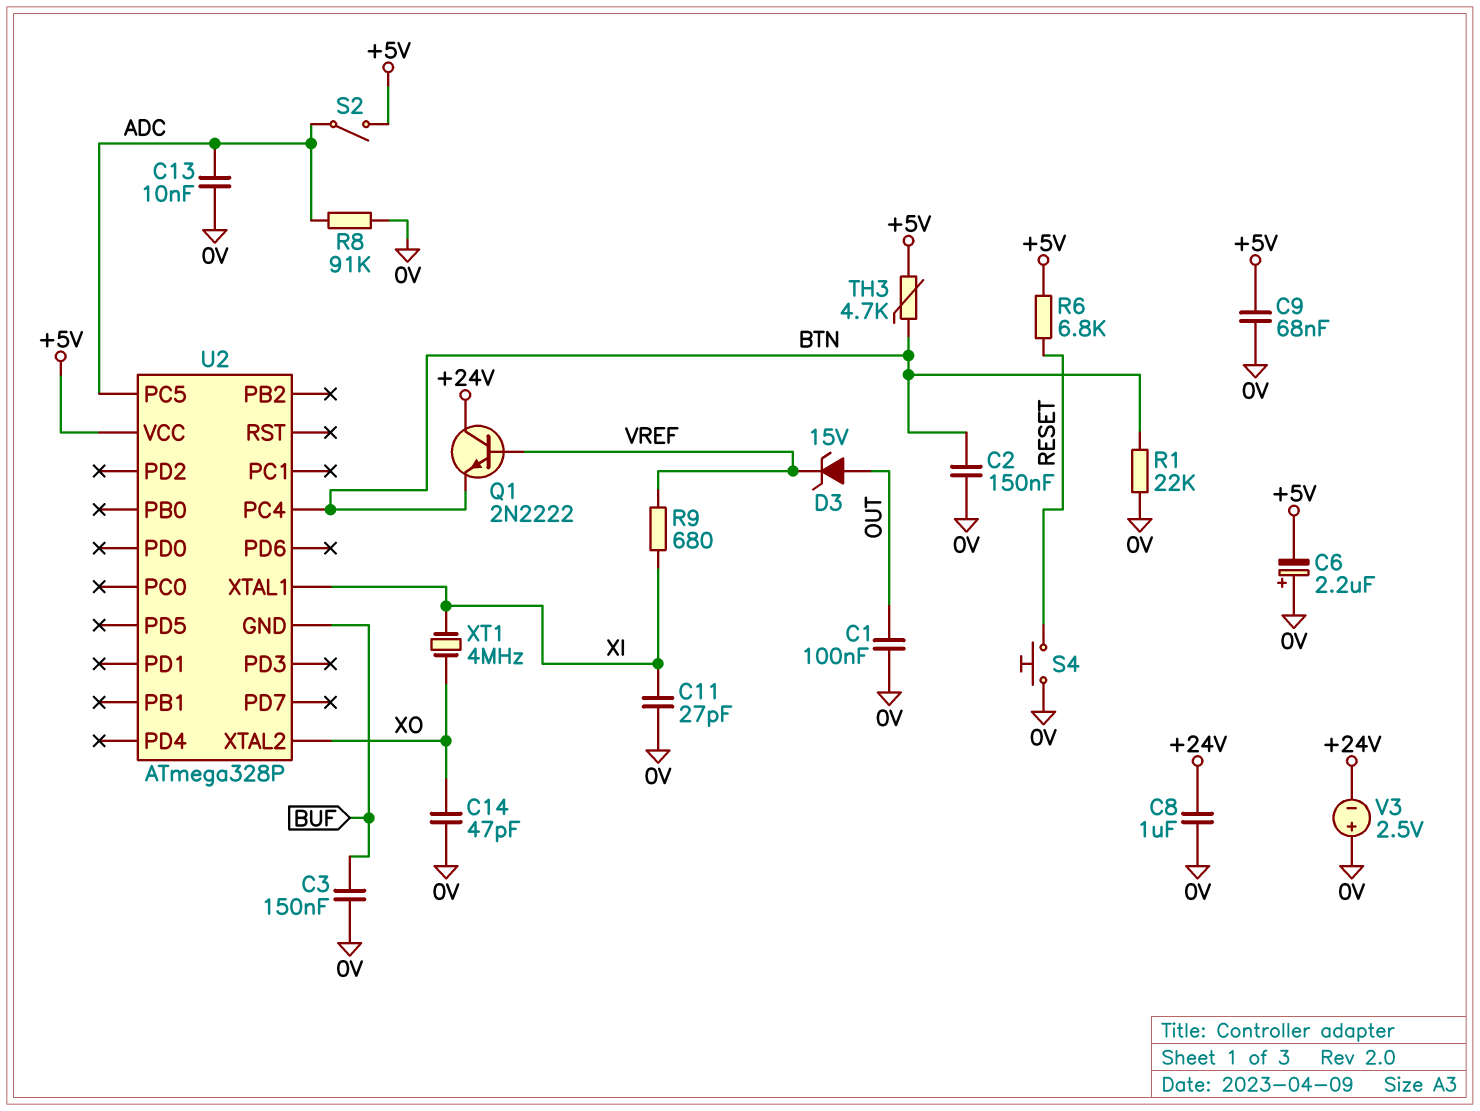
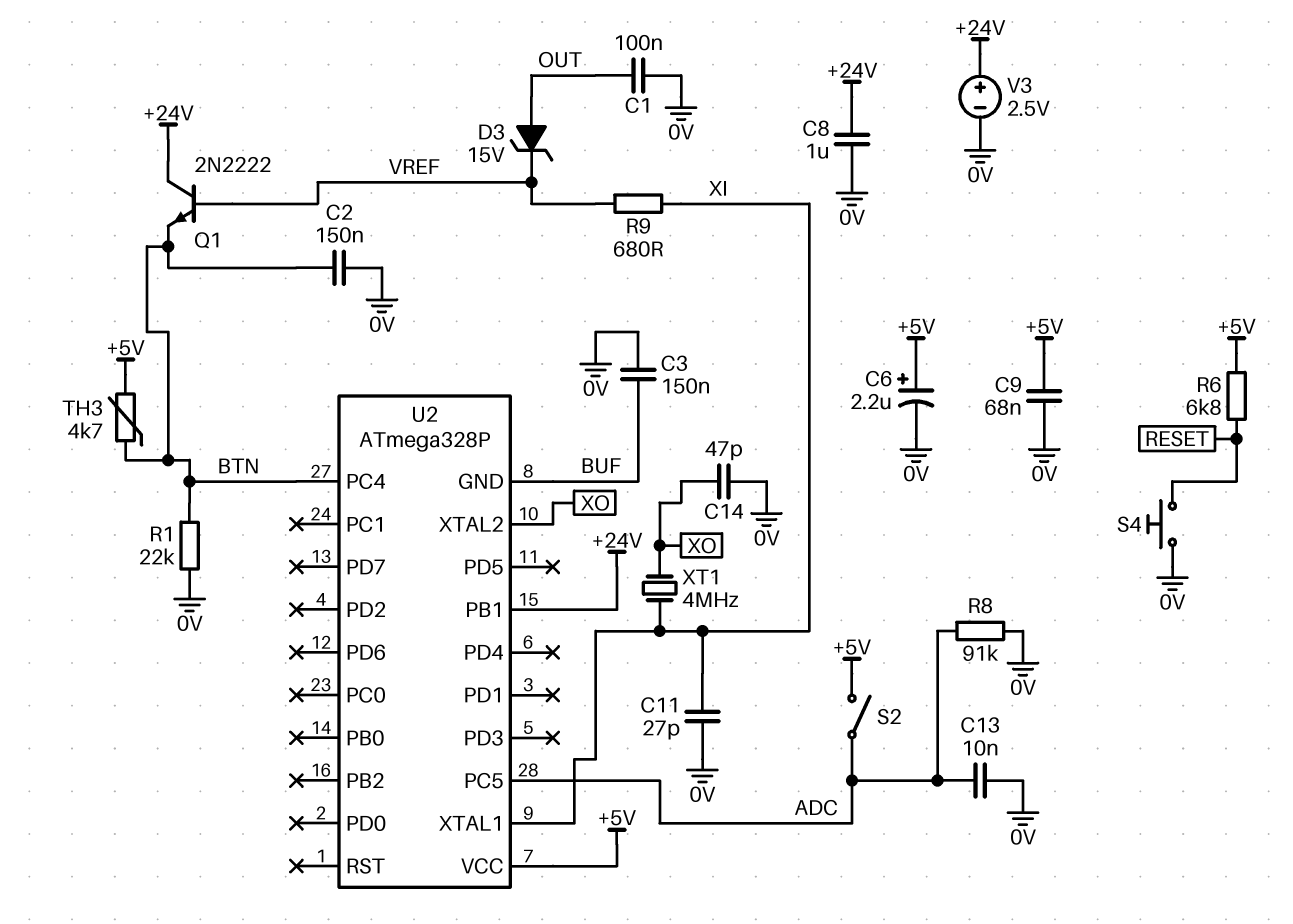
C6: 2.2uF (plus 0V, minus +5V) -> 2.2uF (plus +5V, minus 0V)
U2 pin PB1: none -> +24V
V3: 2.5V (plus 0V, minus +24V) -> 2.5V (plus +24V, minus 0V)

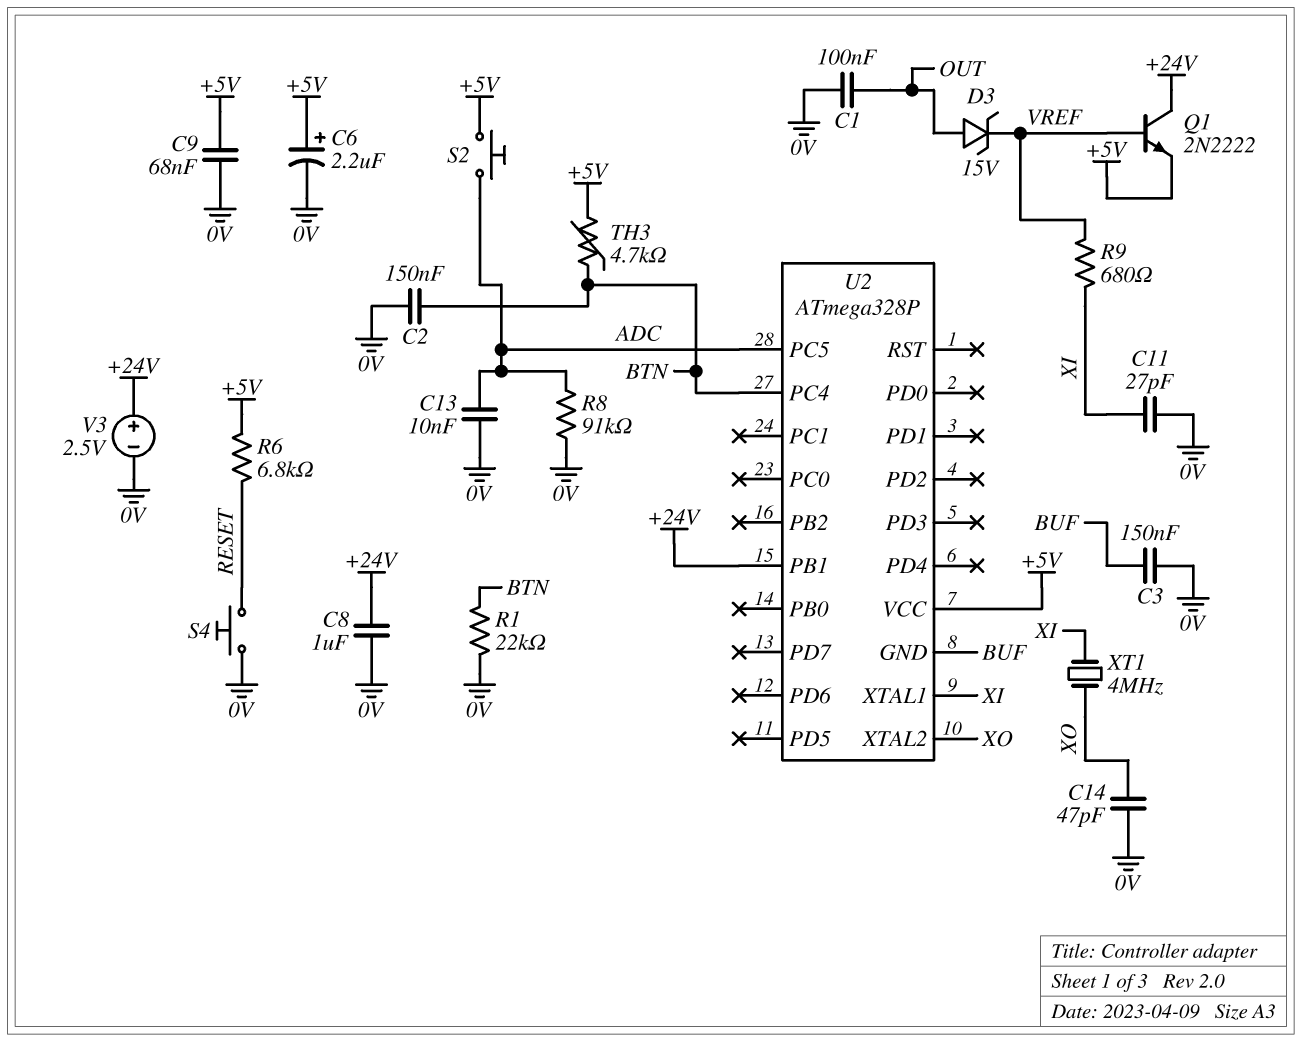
Q1: NPN 2N2222 (B VREF, C +24V, E BTN) -> NPN 2N2222 (B VREF, C +24V, E +5V)
S2: switch (+5V, ADC) -> button (+5V, ADC)

